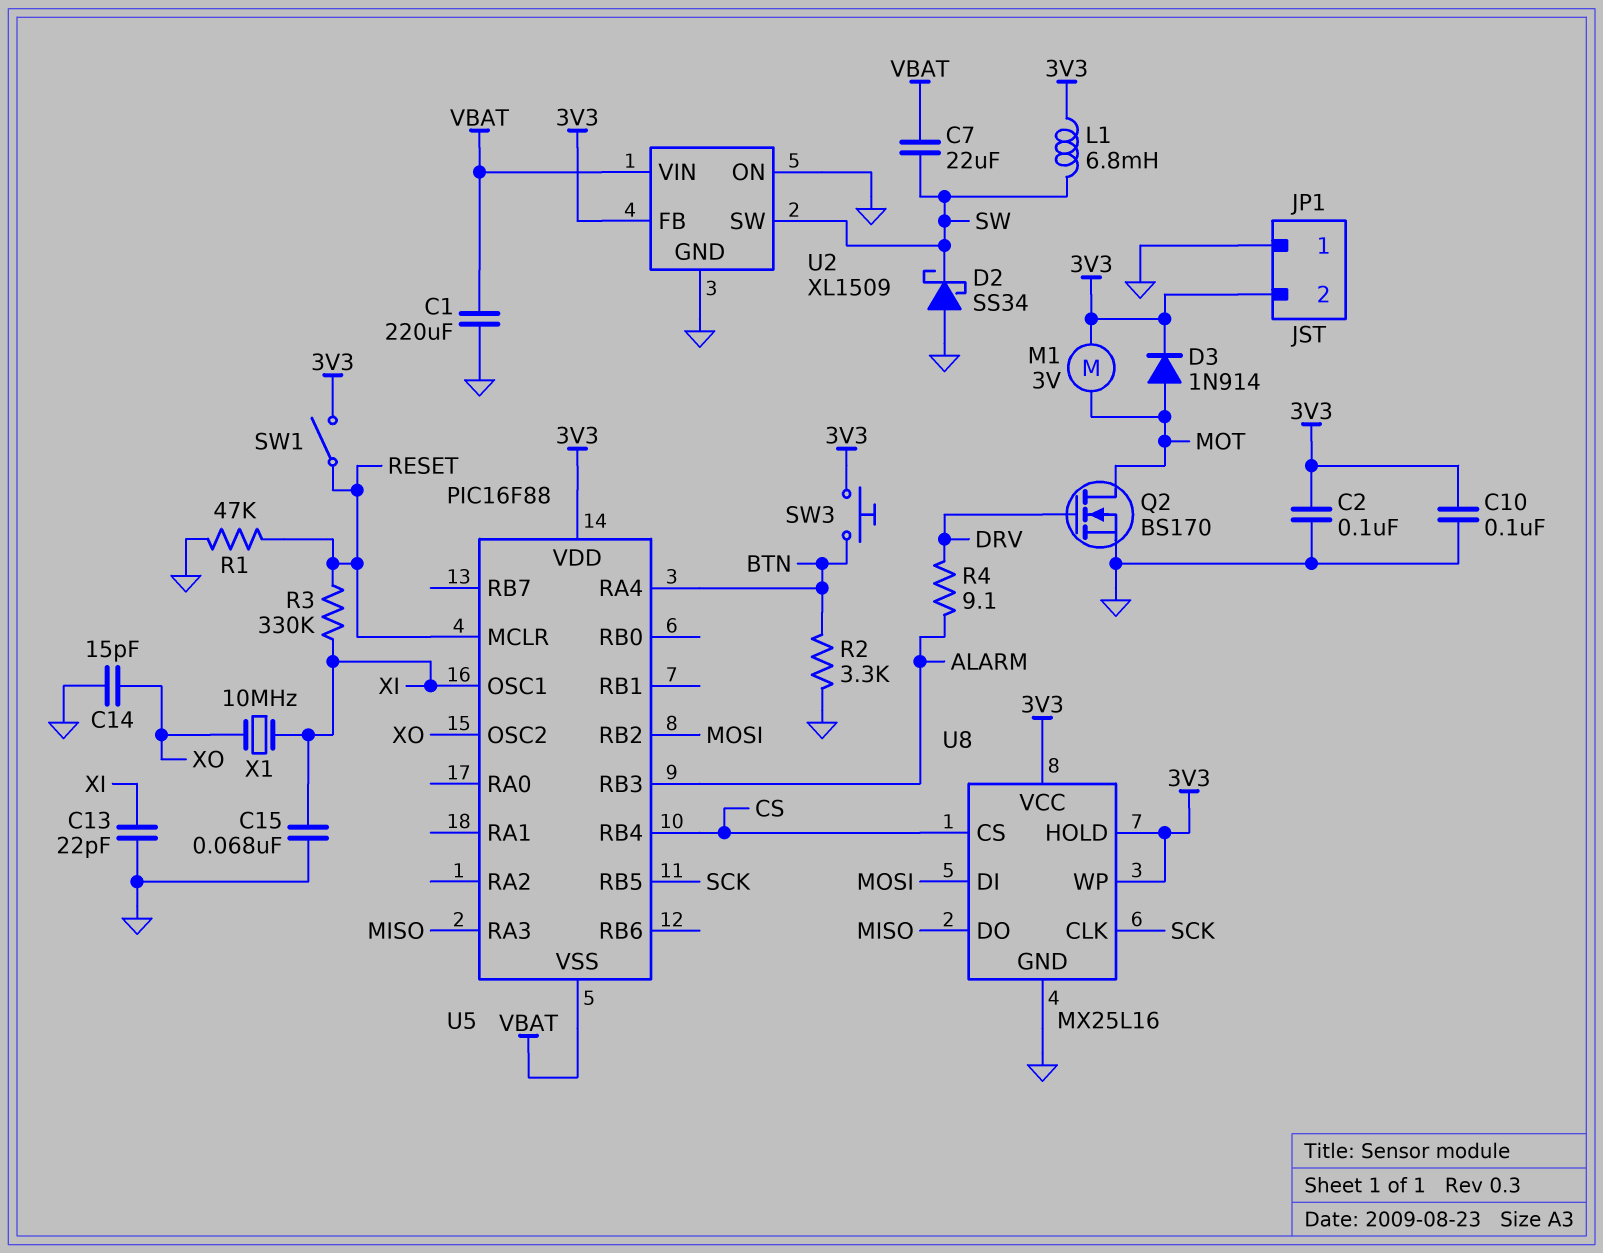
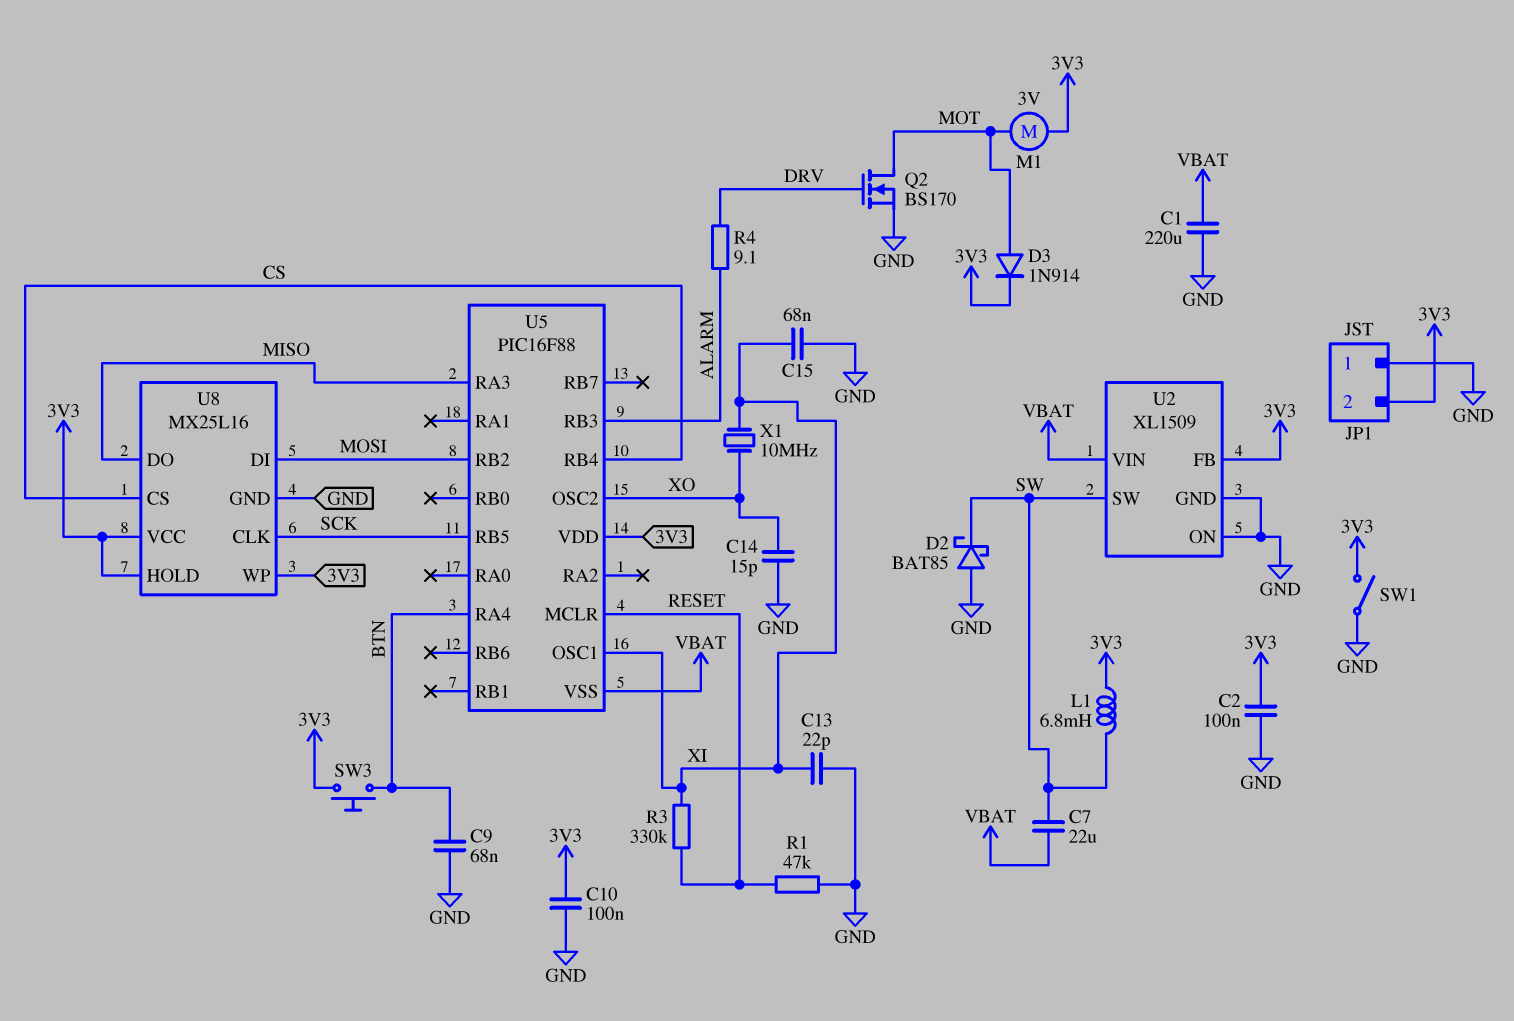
C9: none -> 68nF (BTN, GND)
D2: schottky SS34 (A GND, K SW) -> schottky BAT85 (A GND, K SW)
R2: 3.3k (BTN, GND) -> none
SW1: switch (3V3, RESET) -> switch (3V3, GND)

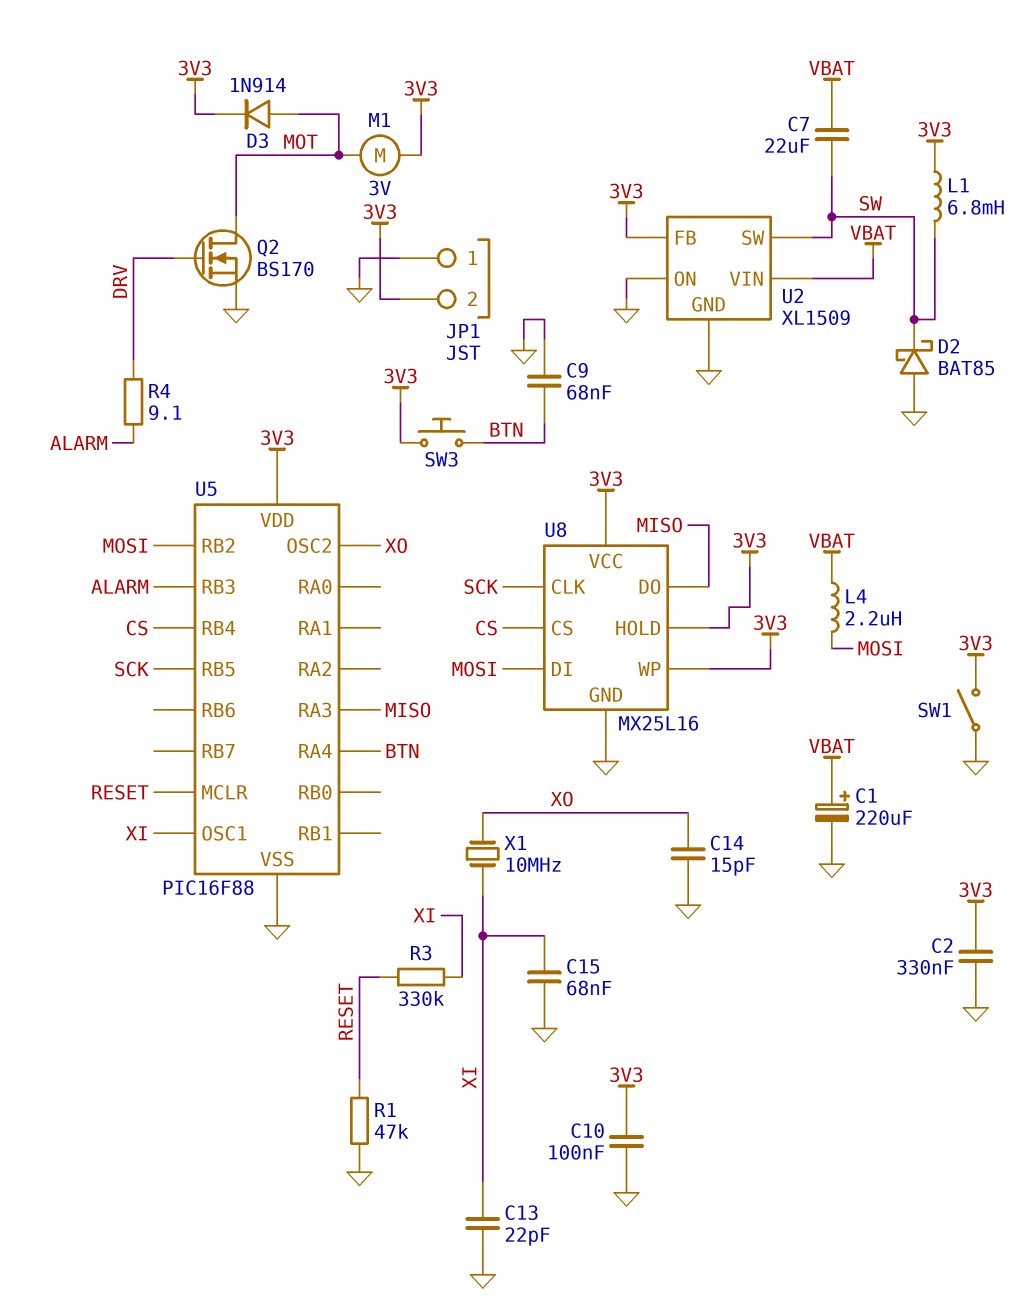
C1: 220uF (GND, VBAT) -> 220uF (plus VBAT, minus GND)
C2: 100nF (3V3, GND) -> 330nF (3V3, GND)
L4: none -> 2.2uH (MOSI, VBAT)
U5 pin VSS: VBAT -> GND

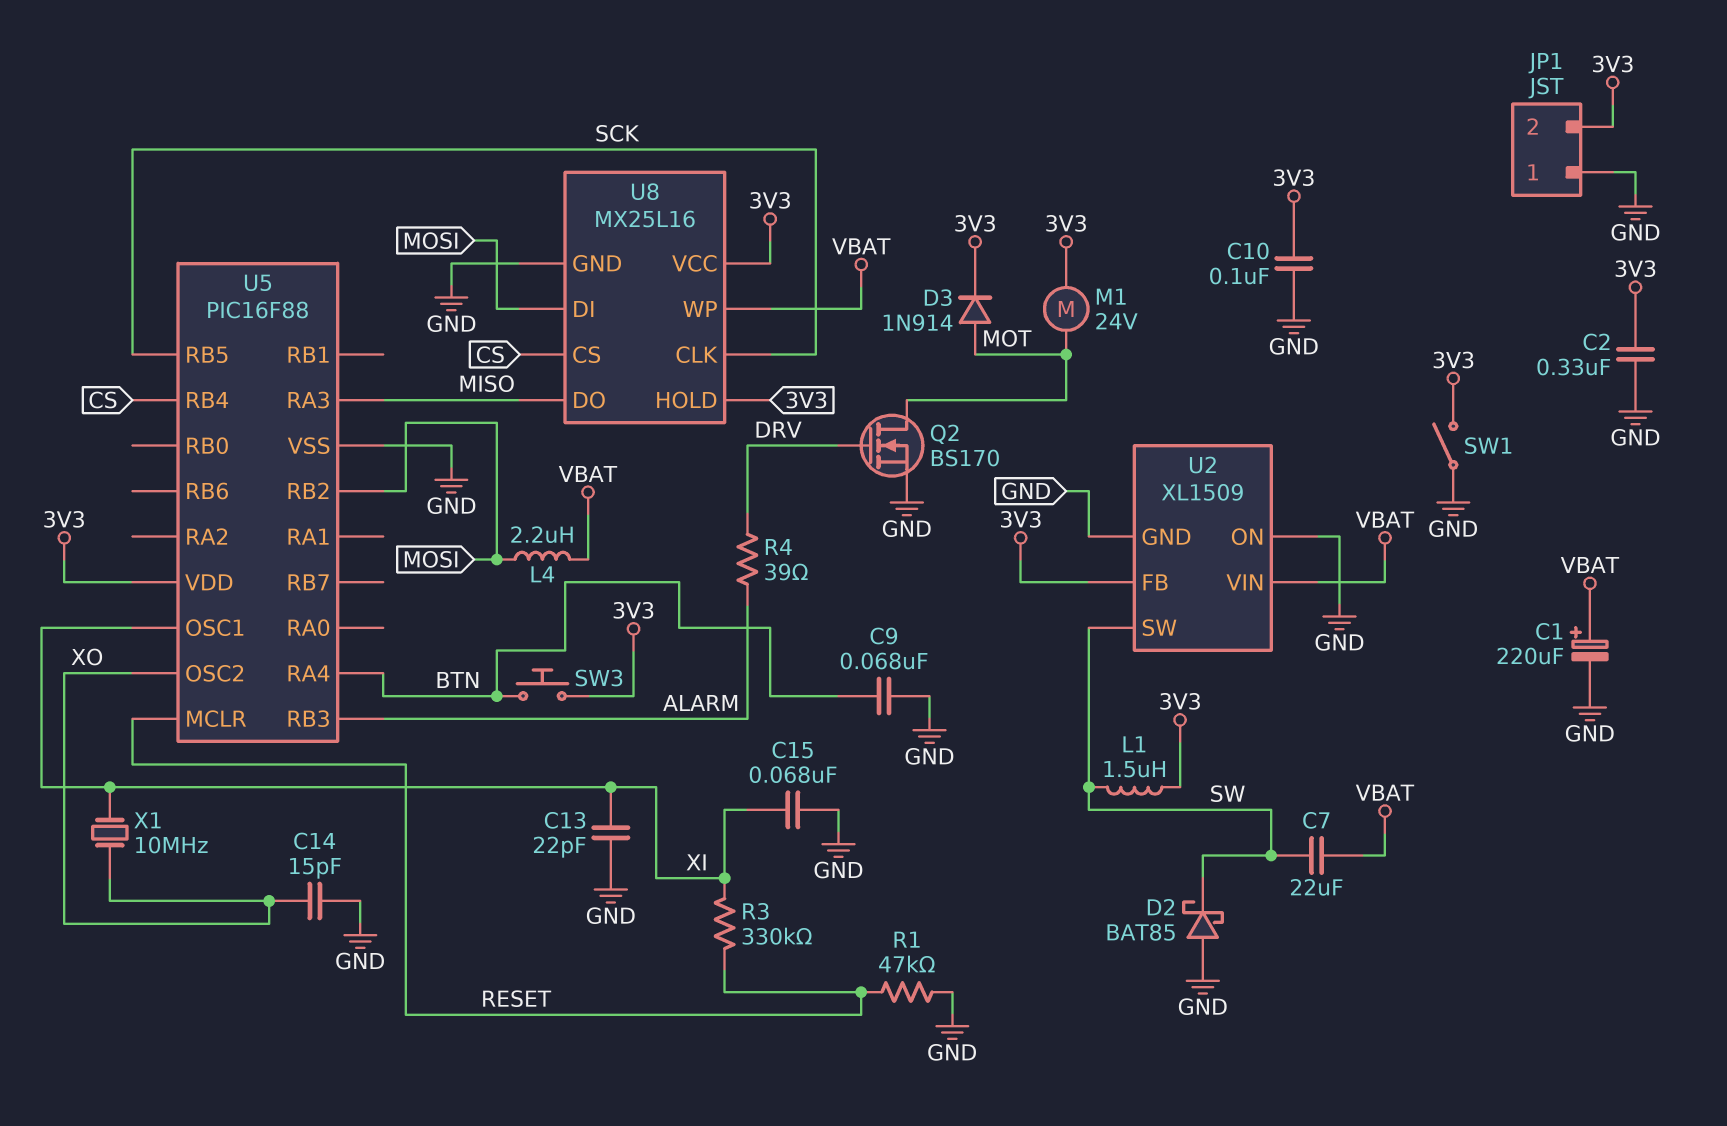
L1: 6.8mH (3V3, SW) -> 1.5uH (3V3, SW)
M1: motor 3V (3V3, MOT) -> motor 24V (3V3, MOT)
R4: 9.1 (ALARM, DRV) -> 39 (ALARM, DRV)
U8 pin WP: 3V3 -> VBAT

